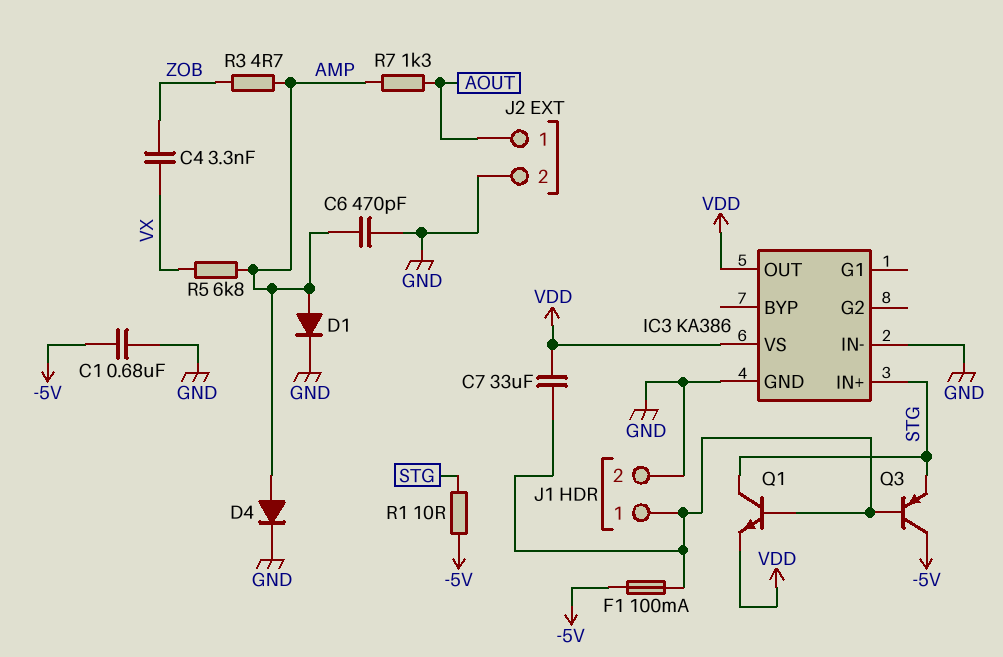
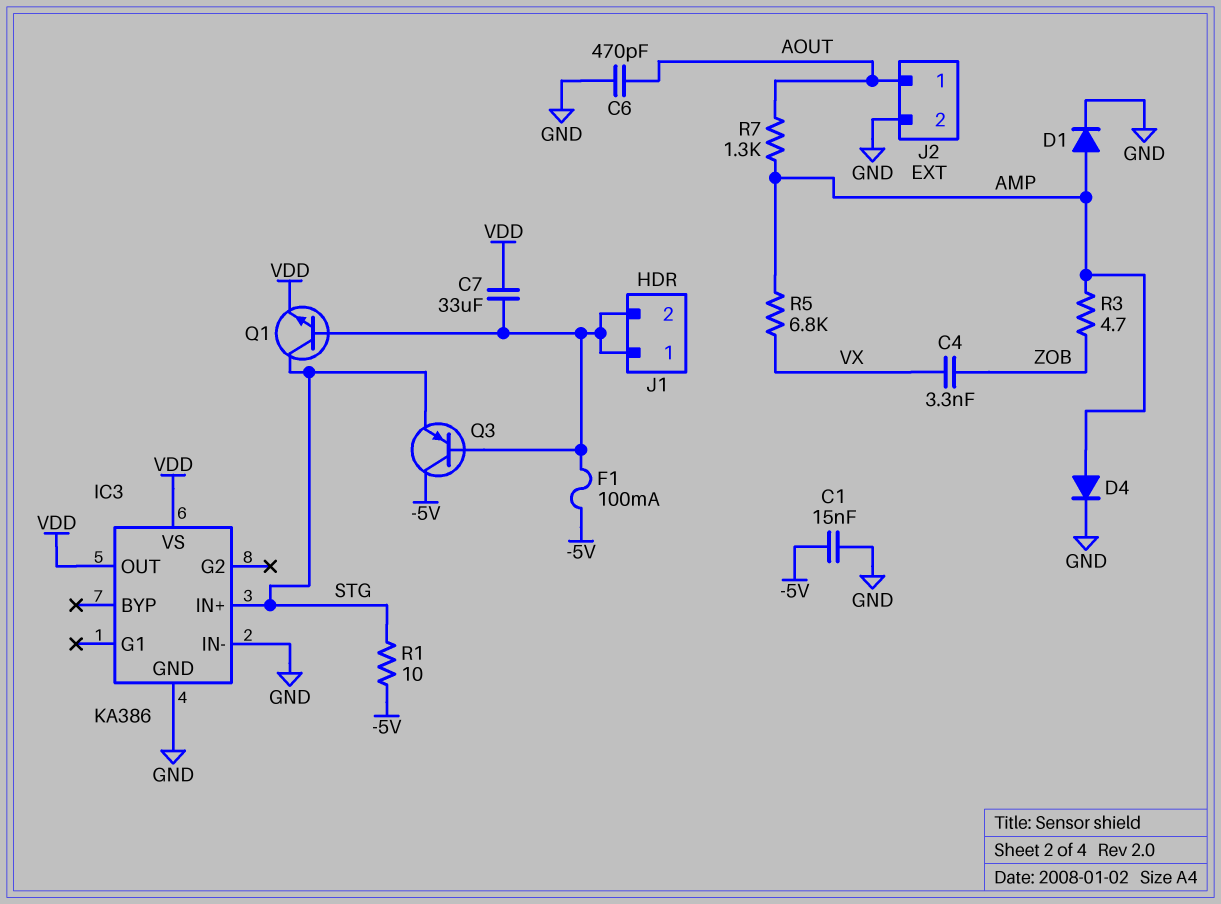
C1: 680nF (-5V, GND) -> 15nF (-5V, GND)
C6: 470pF (AMP, GND) -> 470pF (AOUT, GND)
J1 pin 2: GND -> J1/1

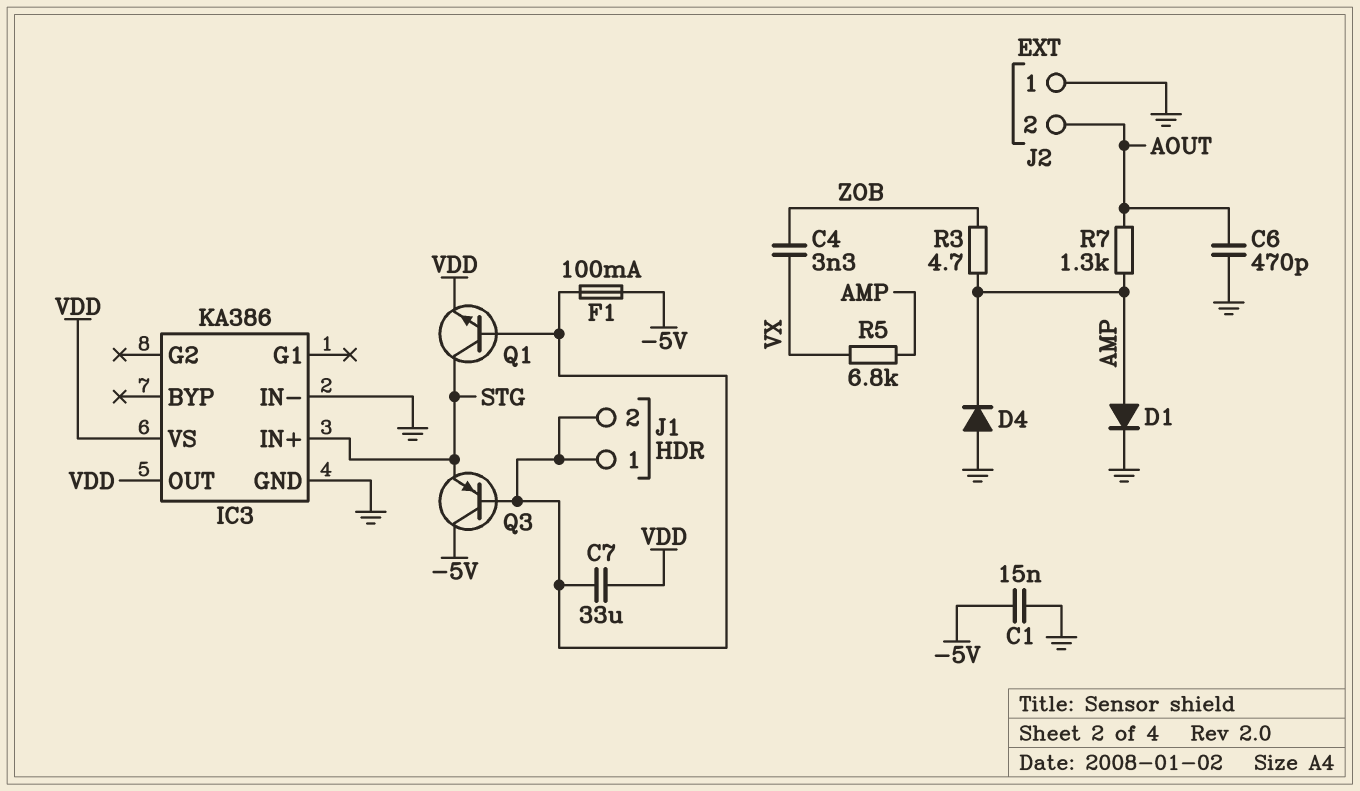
D4: diode (A AMP, K GND) -> diode (A GND, K AMP)
J2 pin 1: AOUT -> GND
J2 pin 2: GND -> AOUT
R1: 10 (-5V, STG) -> none

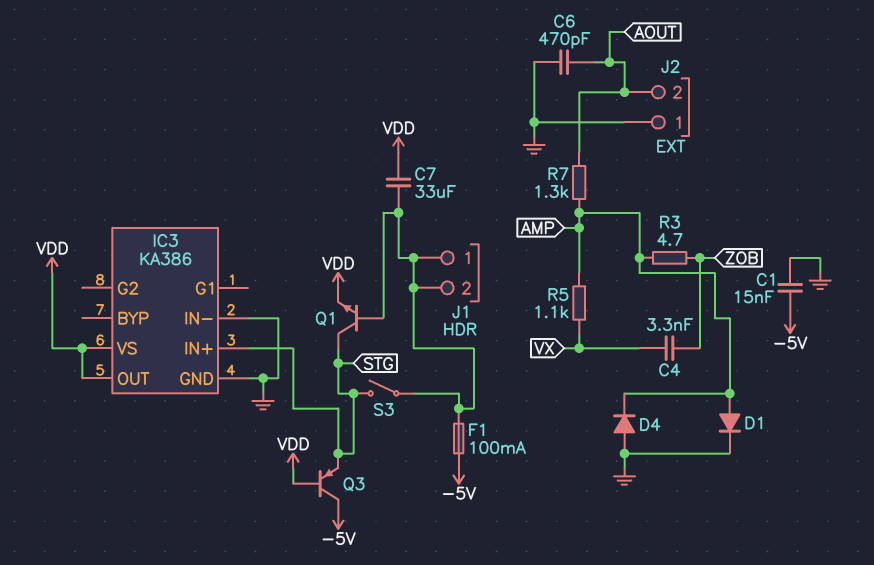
Q3: PNP (B J1/1, C -5V, E STG) -> PNP (B VDD, C -5V, E STG)
R5: 6.8k (AMP, VX) -> 1.1k (AMP, VX)
S3: none -> switch (J1/1, STG)

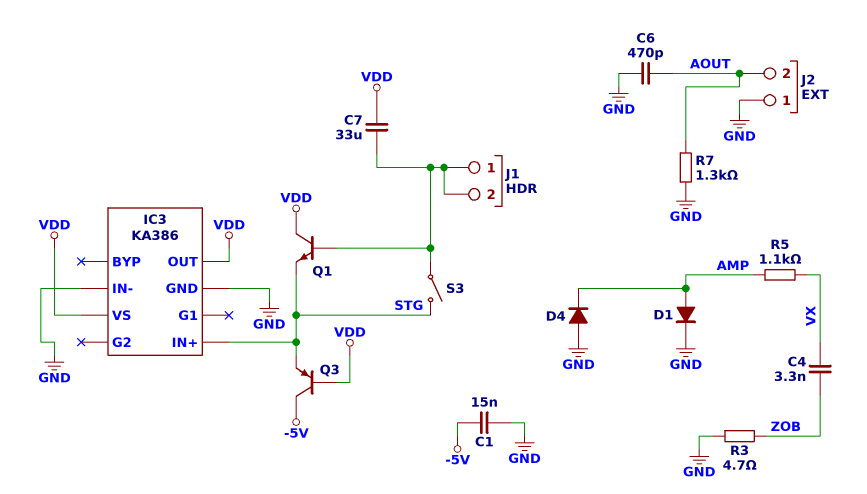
F1: 100mA (-5V, J1/1) -> none
Q1: NPN (B J1/1, C STG, E VDD) -> NPN (B J1/1, C VDD, E STG)
R3: 4.7 (AMP, ZOB) -> 4.7 (GND, ZOB)
R7: 1.3k (AMP, AOUT) -> 1.3k (AOUT, GND)

